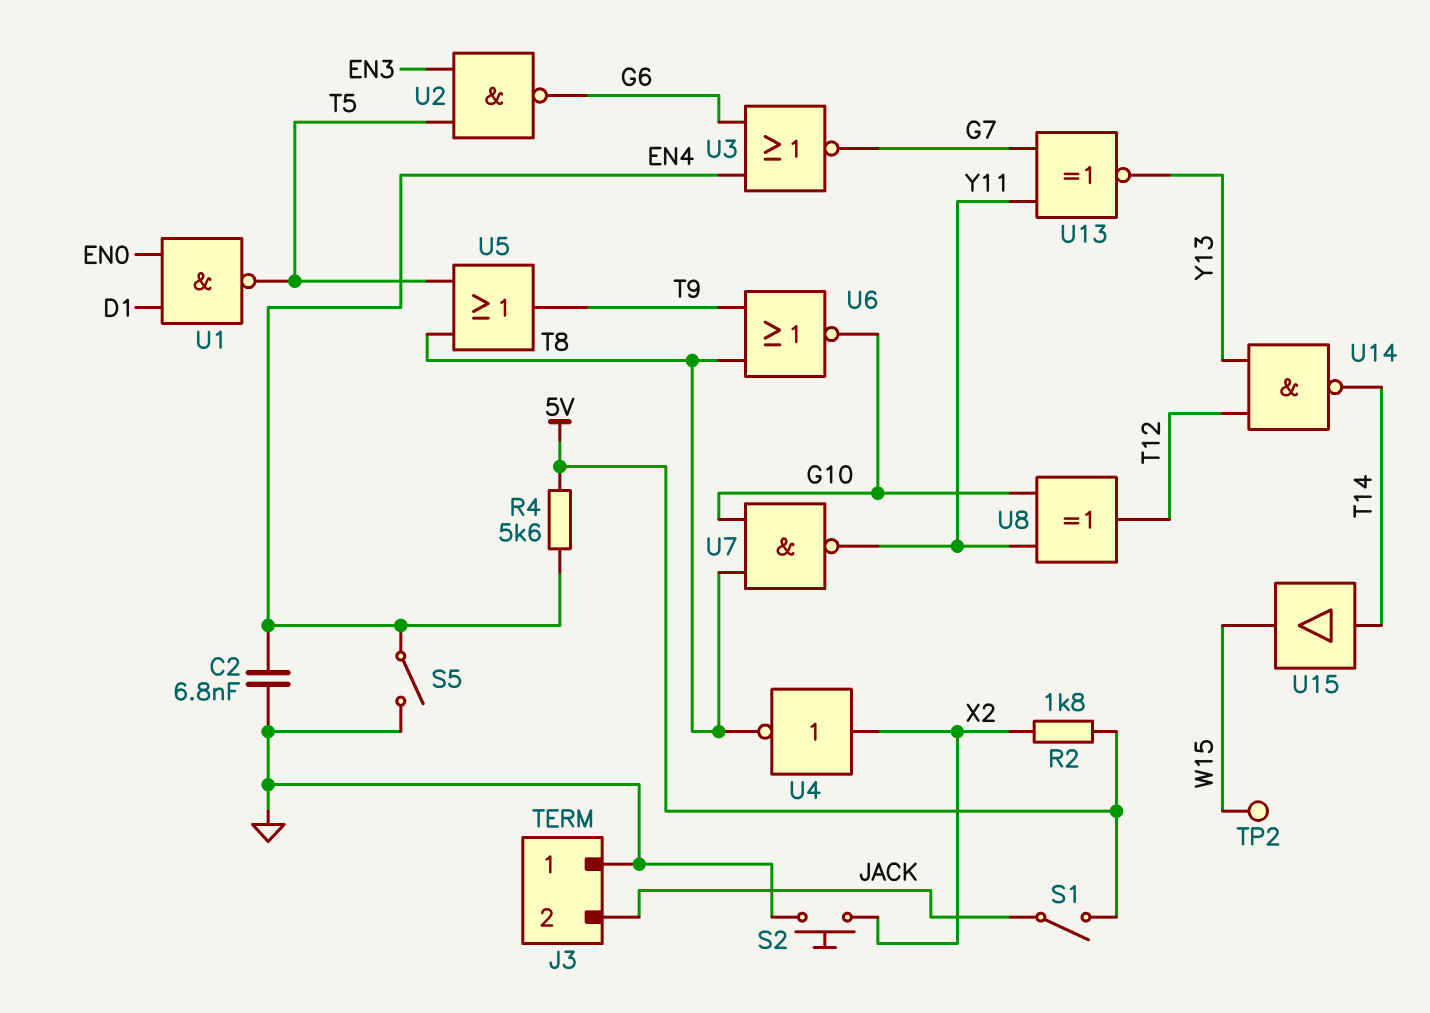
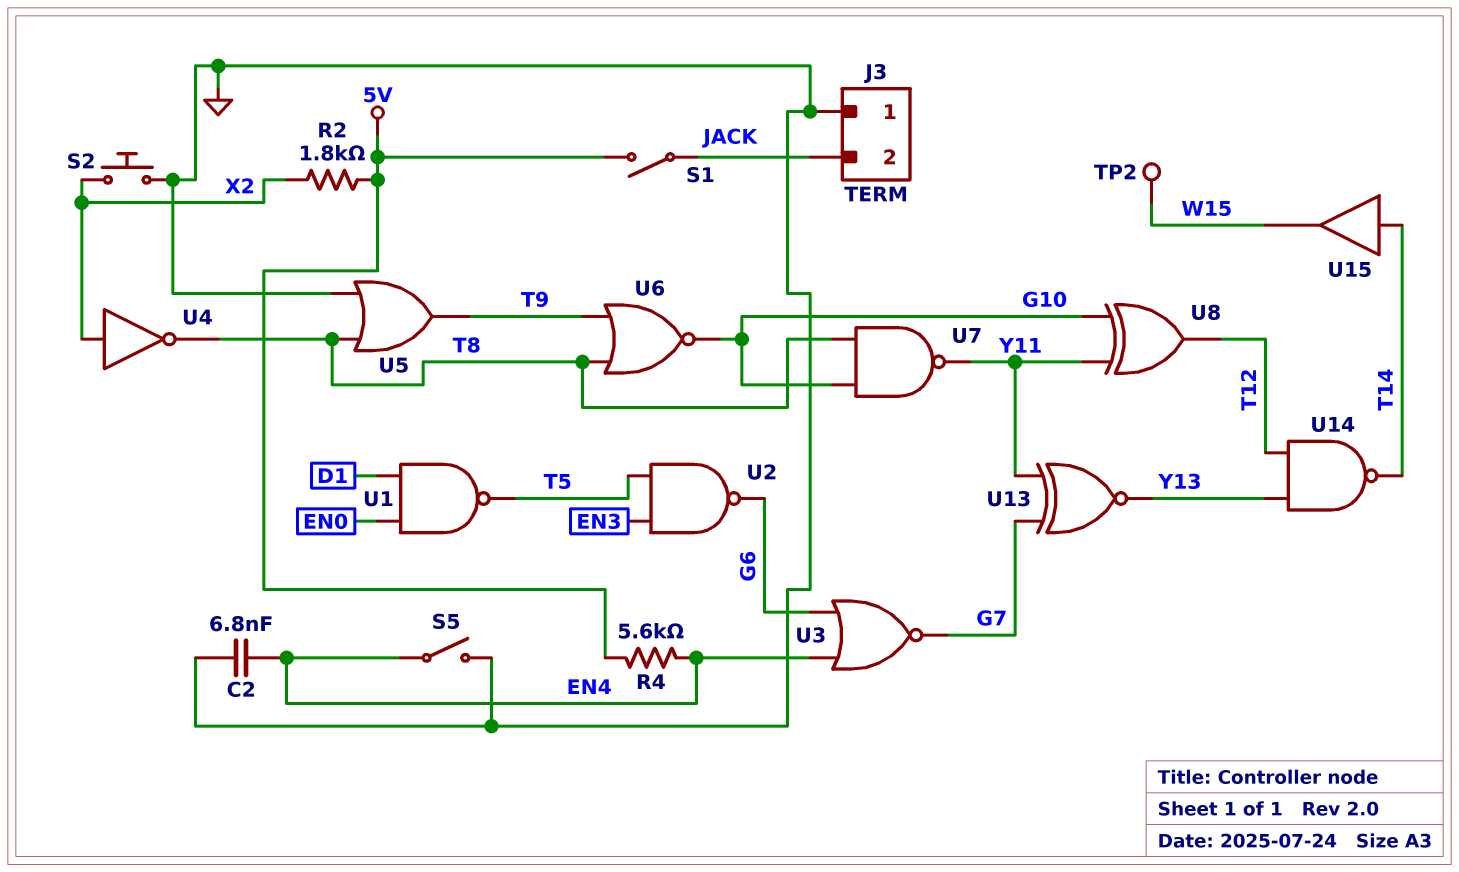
U5: OR (in T5, in T8, out T9) -> OR (in GND, in T8, out T9)

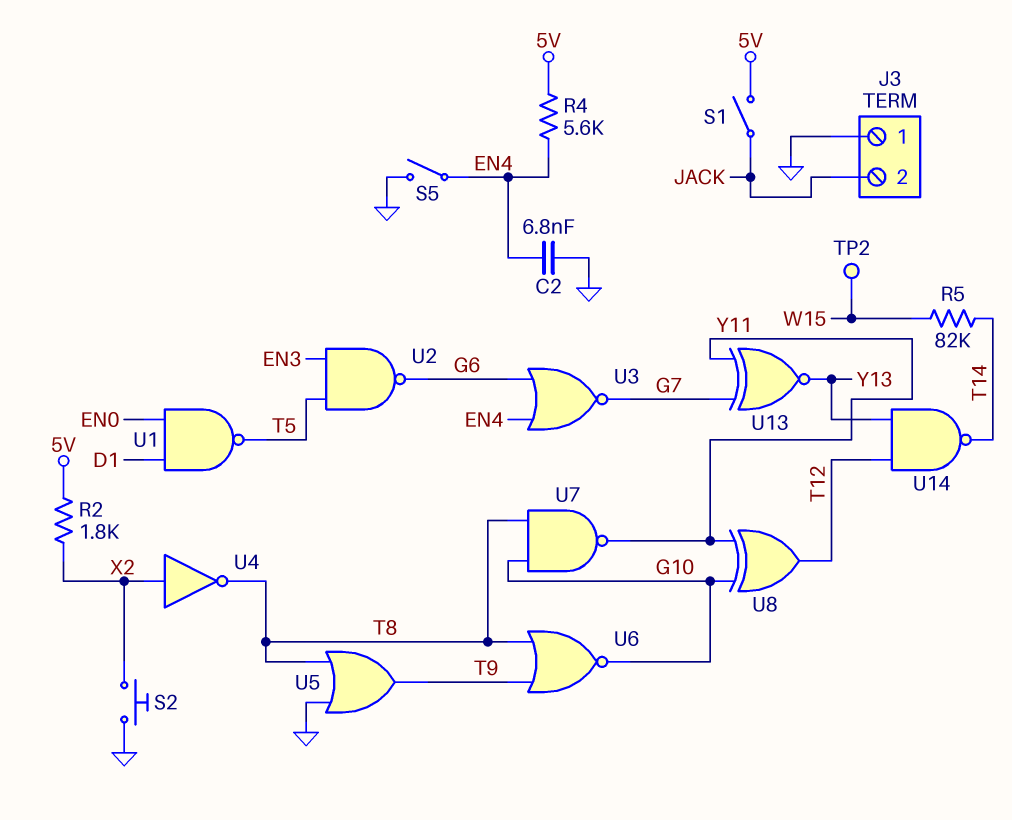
R5: none -> 82k (T14, W15)
U15: buffer (in T14, out W15) -> none

